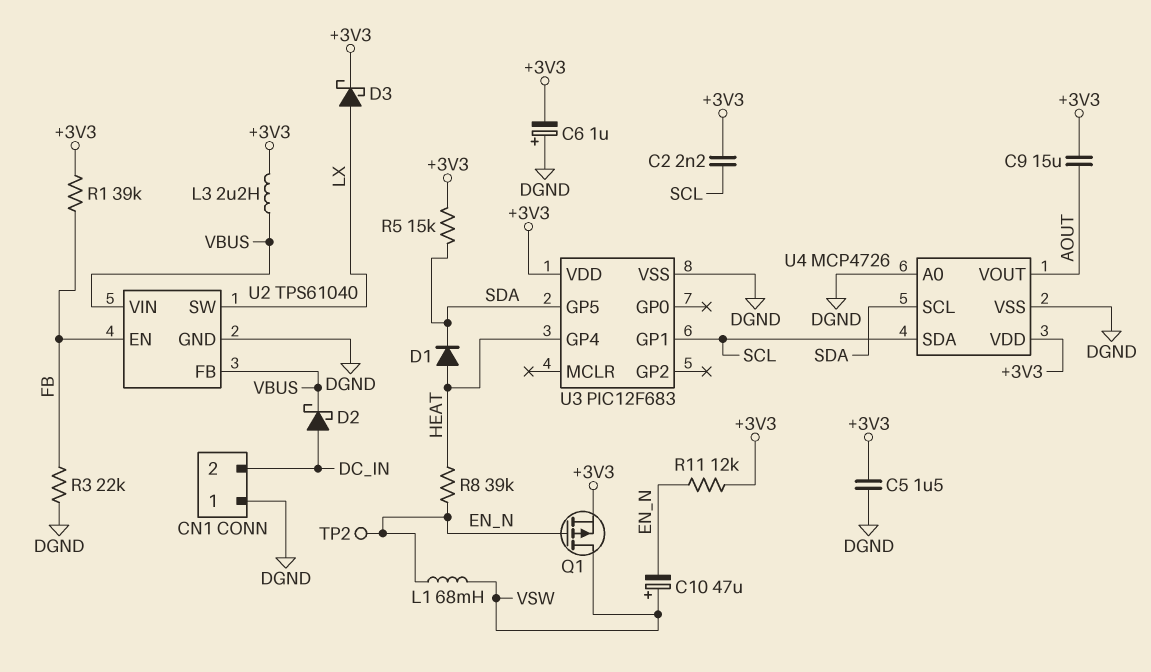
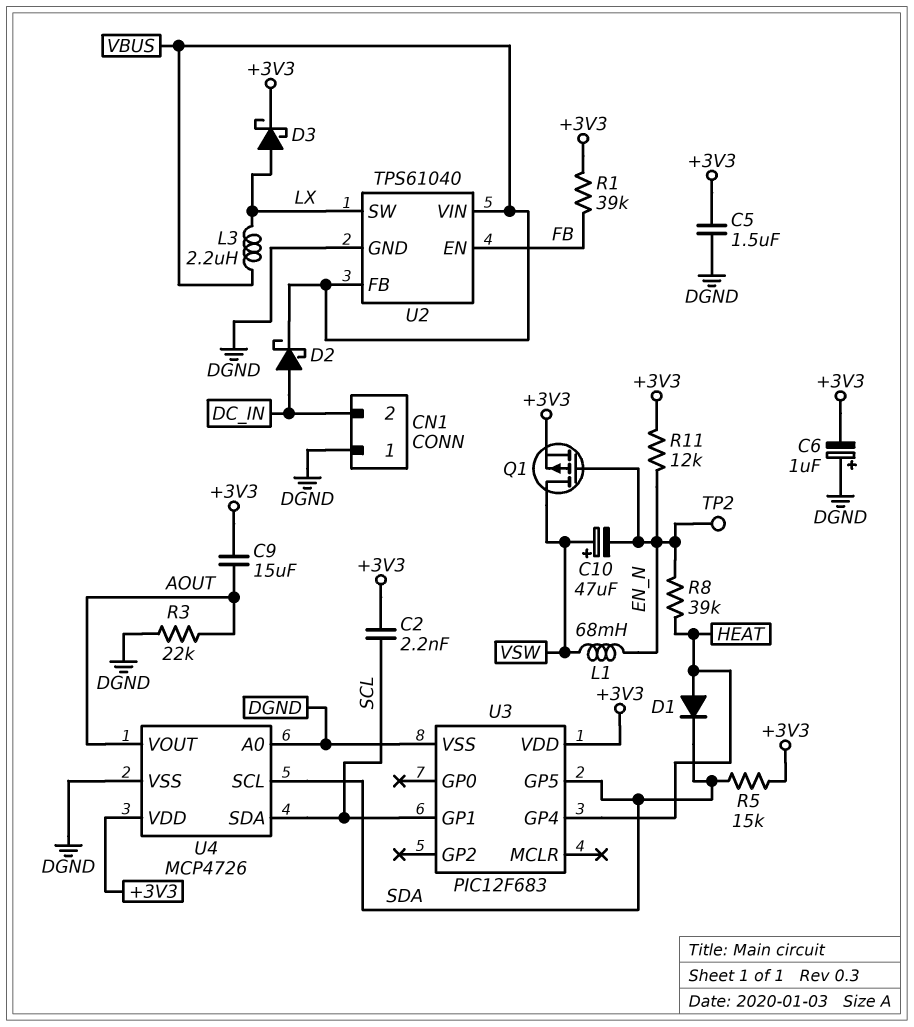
L3: 2.2uH (+3V3, VBUS) -> 2.2uH (LX, VBUS)
R3: 22k (DGND, FB) -> 22k (AOUT, DGND)

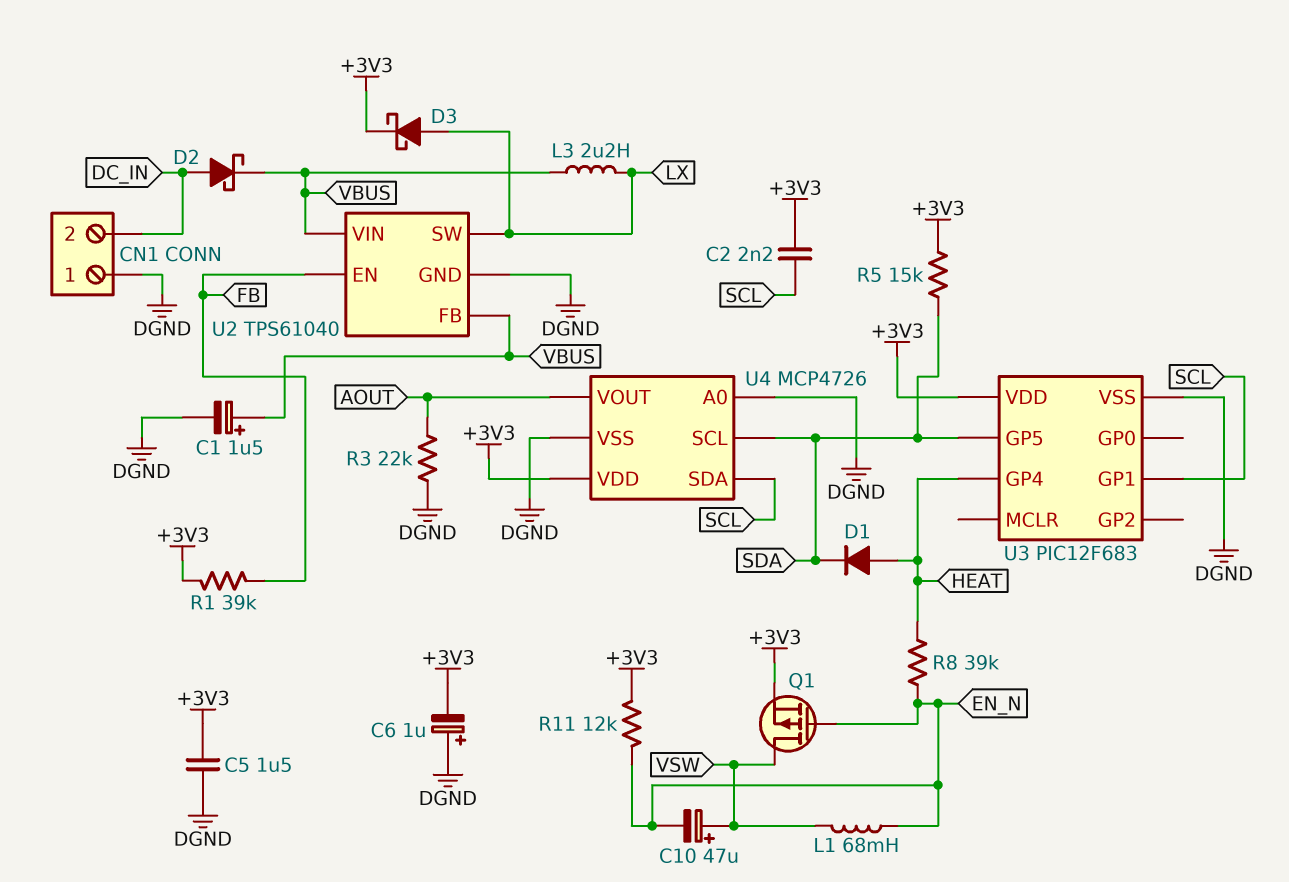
C1: none -> 1.5uF (plus VBUS, minus DGND)
C9: 15uF (+3V3, AOUT) -> none
TP2: test point (EN_N) -> none

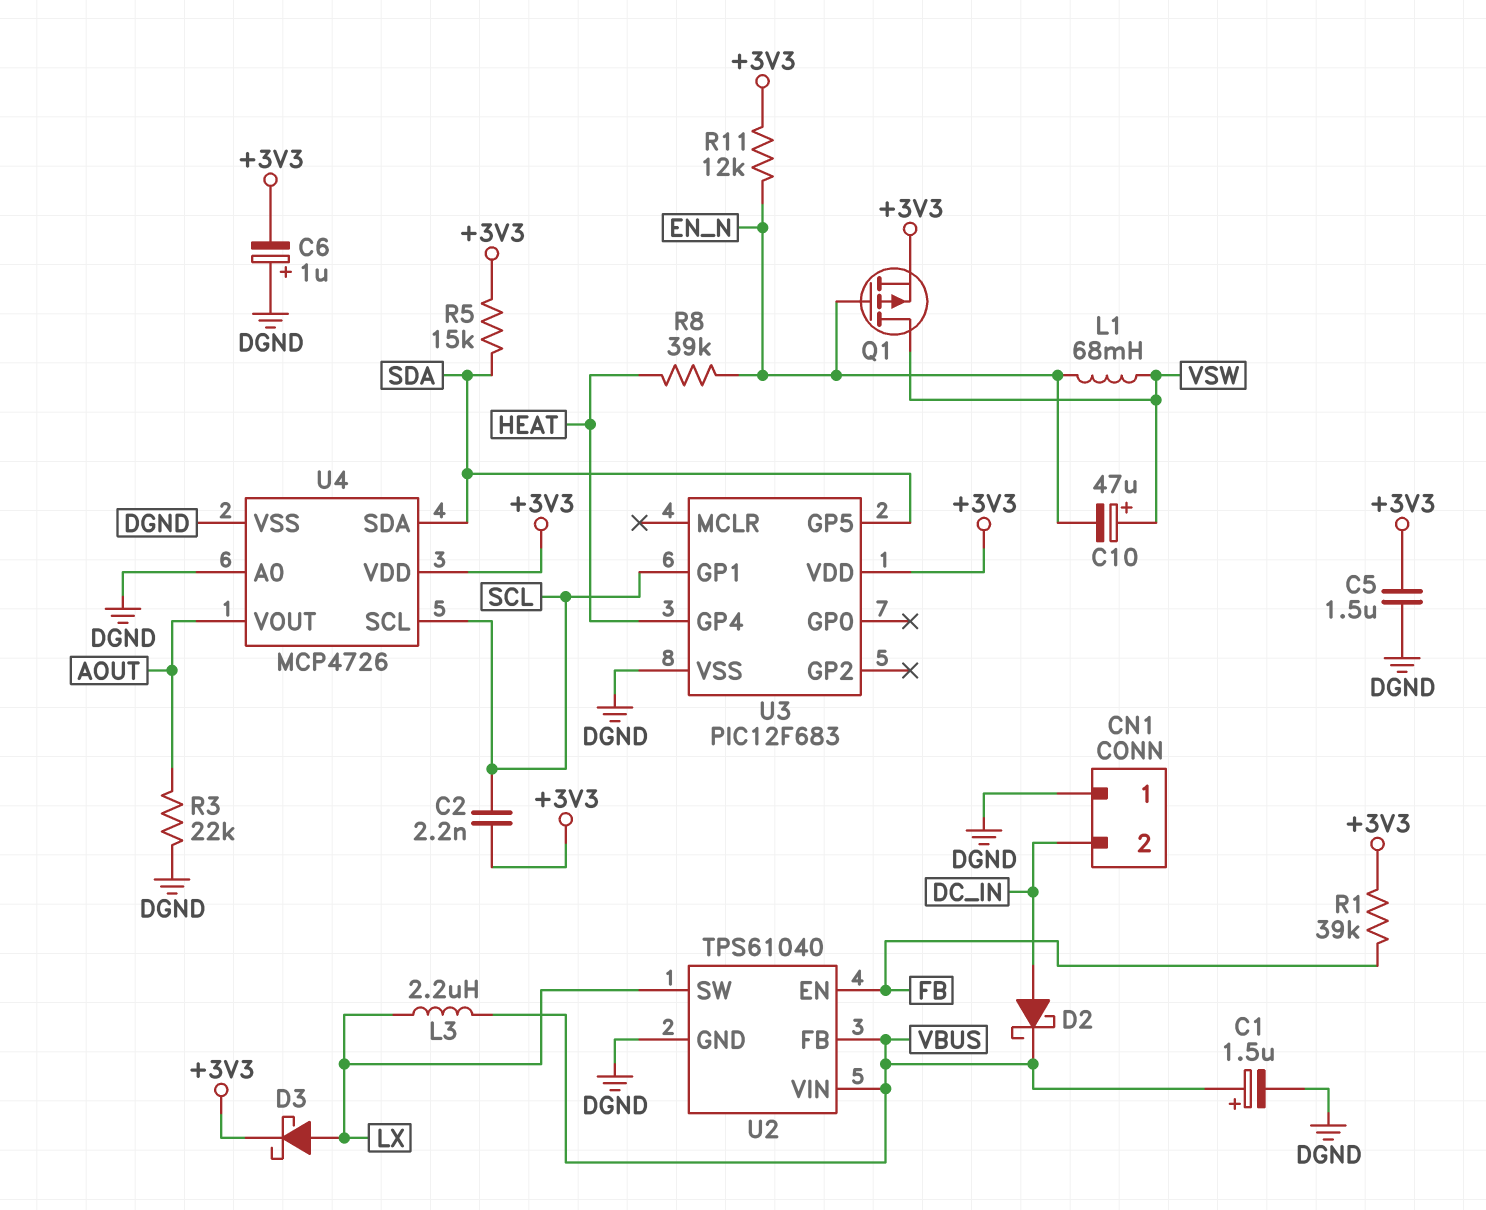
D1: diode (A HEAT, K SDA) -> none
U4 pin SCL: SDA -> SCL
U4 pin SDA: SCL -> SDA

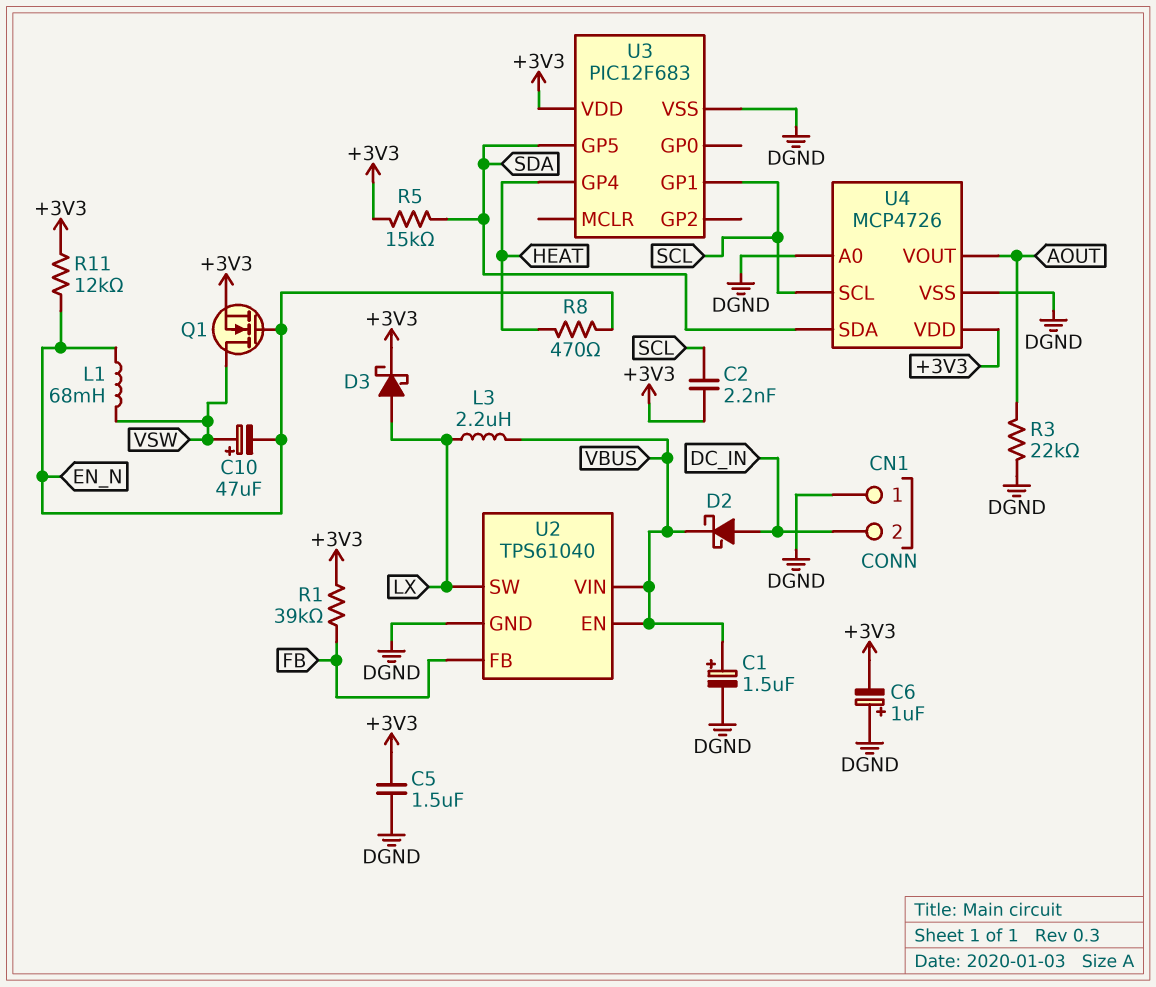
Q1: PMOS (G EN_N, D VSW, S +3V3) -> NMOS (G EN_N, D VSW, S +3V3)
R8: 39k (EN_N, HEAT) -> 470 (EN_N, HEAT)
U2 pin EN: FB -> VBUS
U2 pin FB: VBUS -> FB

